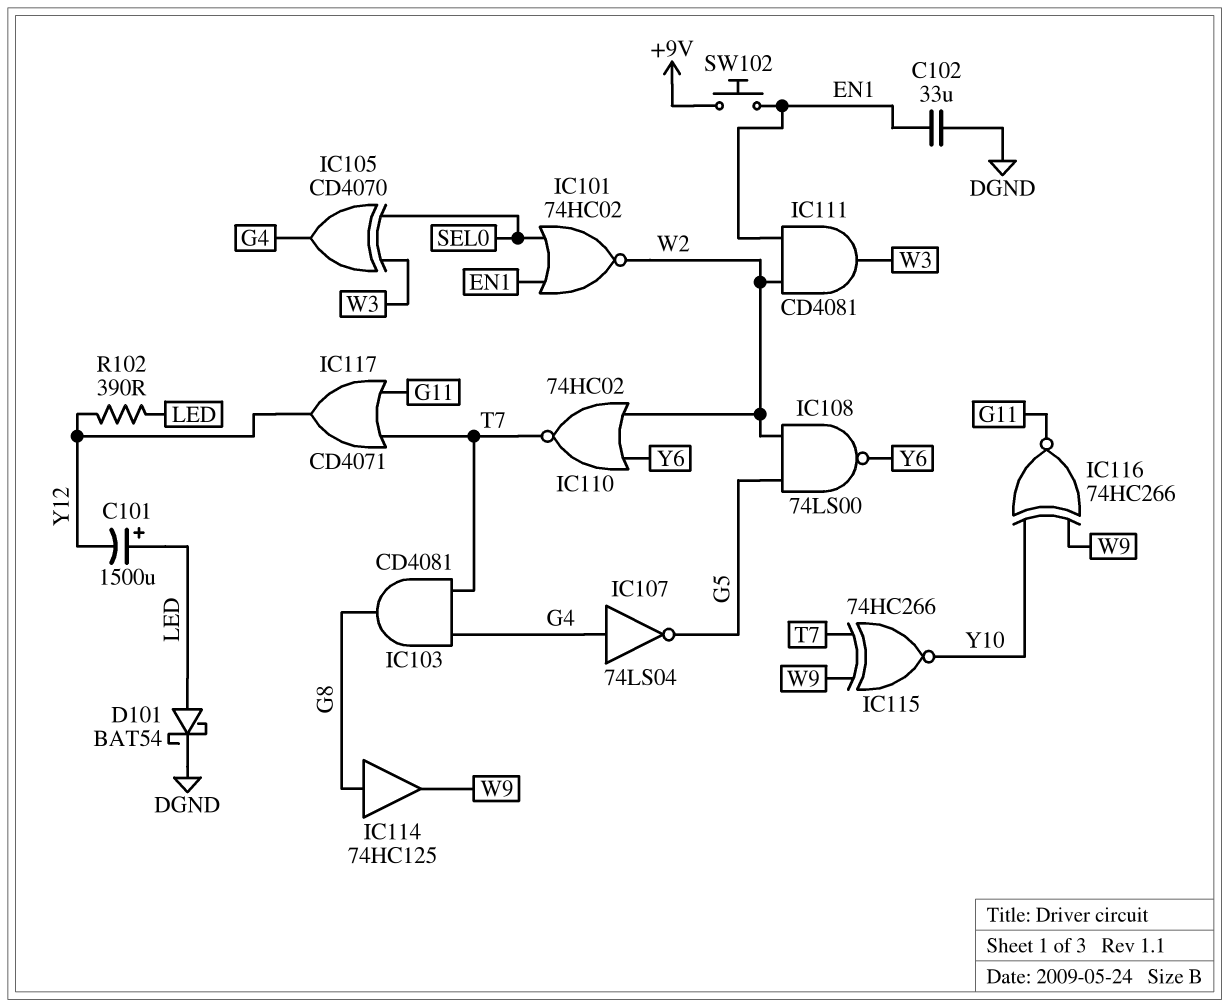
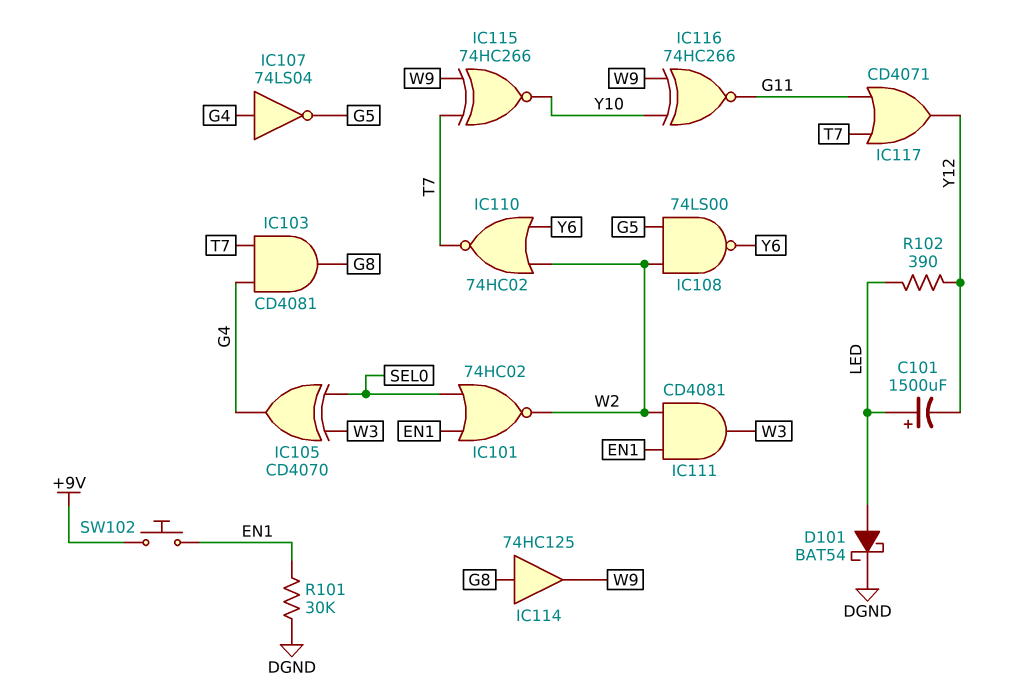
C102: 33uF (DGND, EN1) -> none
R101: none -> 30k (DGND, EN1)

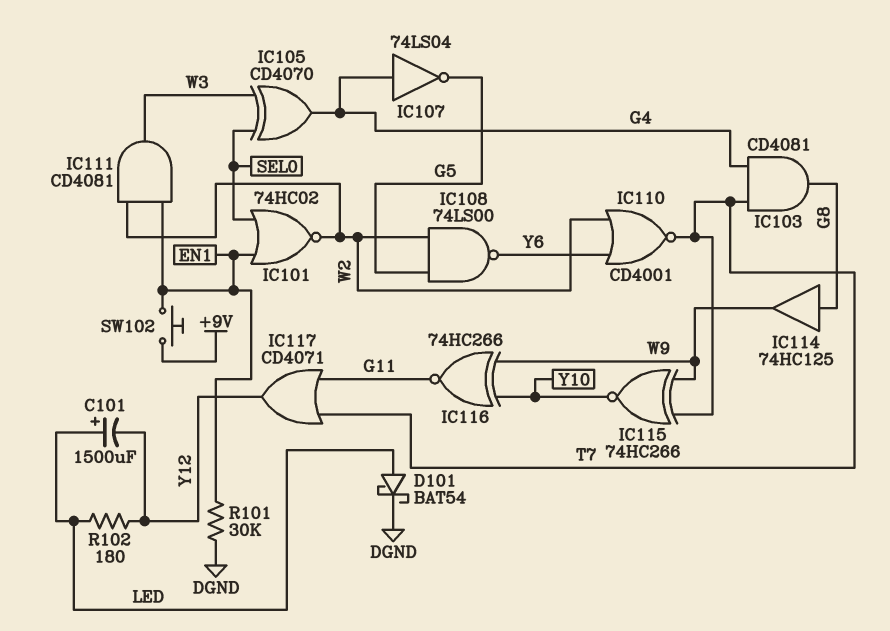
IC110: NOR 74HC02 (in W2, in Y6, out T7) -> NOR CD4001 (in W2, in Y6, out T7)
R102: 390 (LED, Y12) -> 180 (LED, Y12)

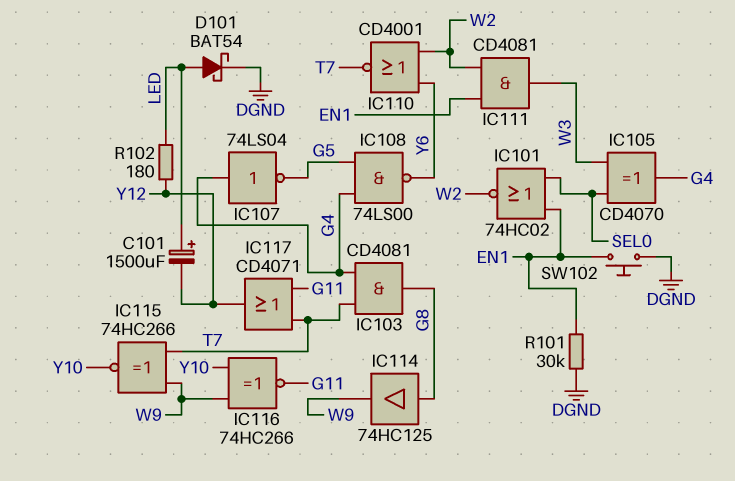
IC108: NAND 74LS00 (in G5, in W2, out Y6) -> NAND 74LS00 (in G4, in G5, out Y6)
SW102: button (+9V, EN1) -> button (DGND, EN1)

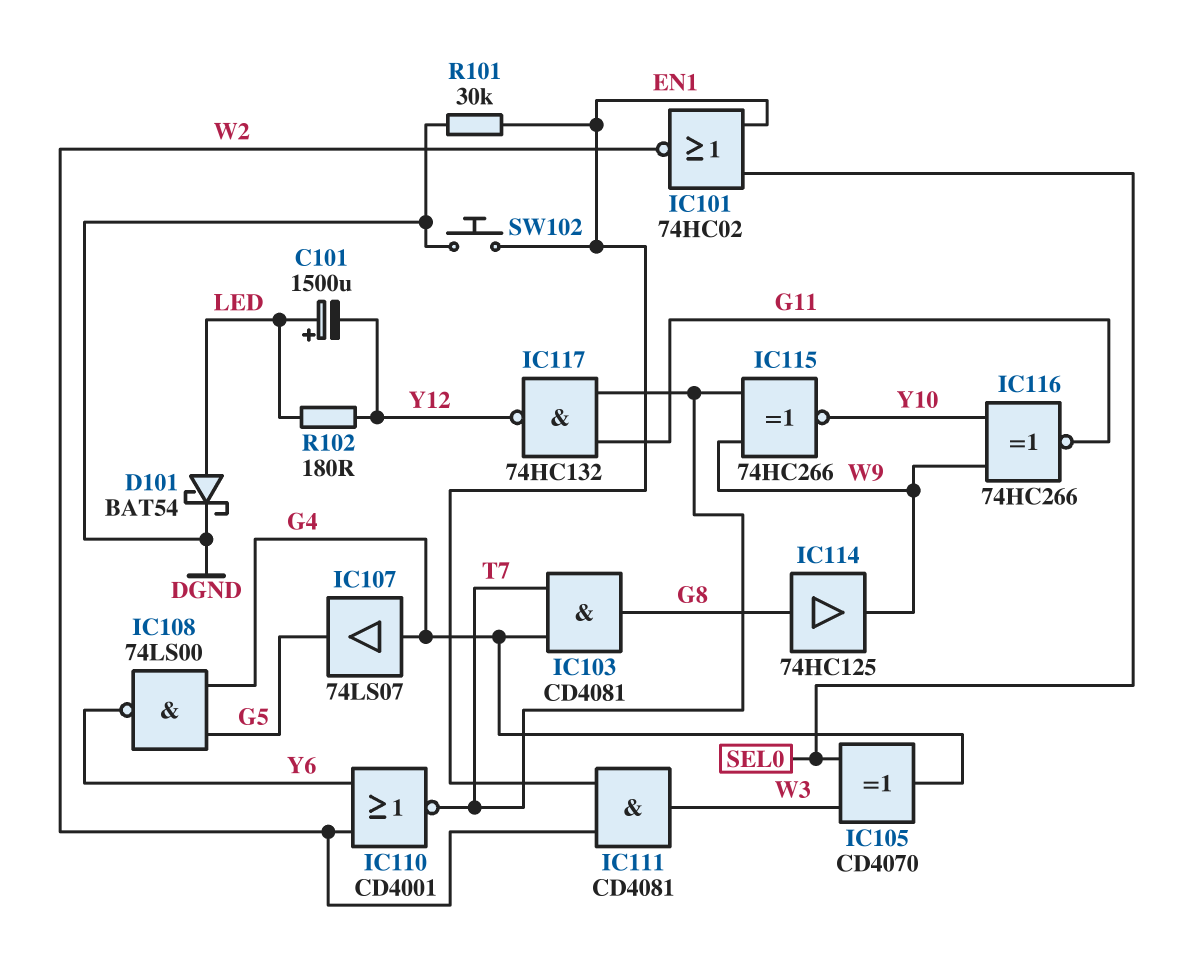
IC107: NOT 74LS04 (in G4, out G5) -> buffer 74LS07 (in G4, out G5)
IC117: OR CD4071 (in G11, in T7, out Y12) -> NAND 74HC132 (in G11, in T7, out Y12)

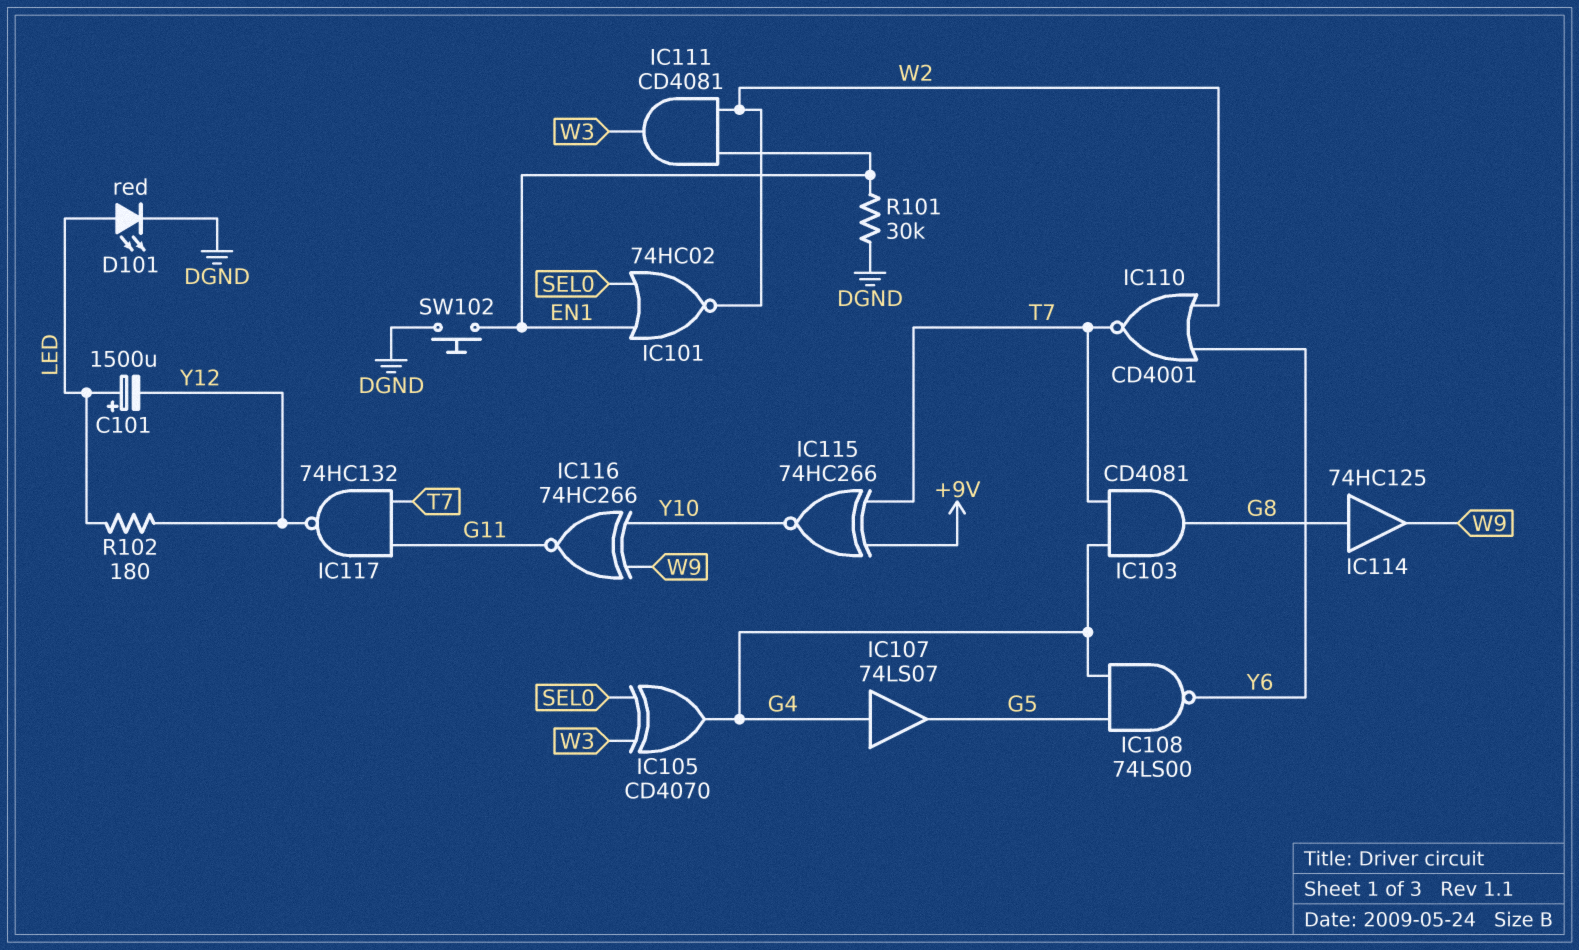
D101: schottky BAT54 (A LED, K DGND) -> LED red (A LED, K DGND)
IC115: XNOR 74HC266 (in T7, in W9, out Y10) -> XNOR 74HC266 (in +9V, in T7, out Y10)

